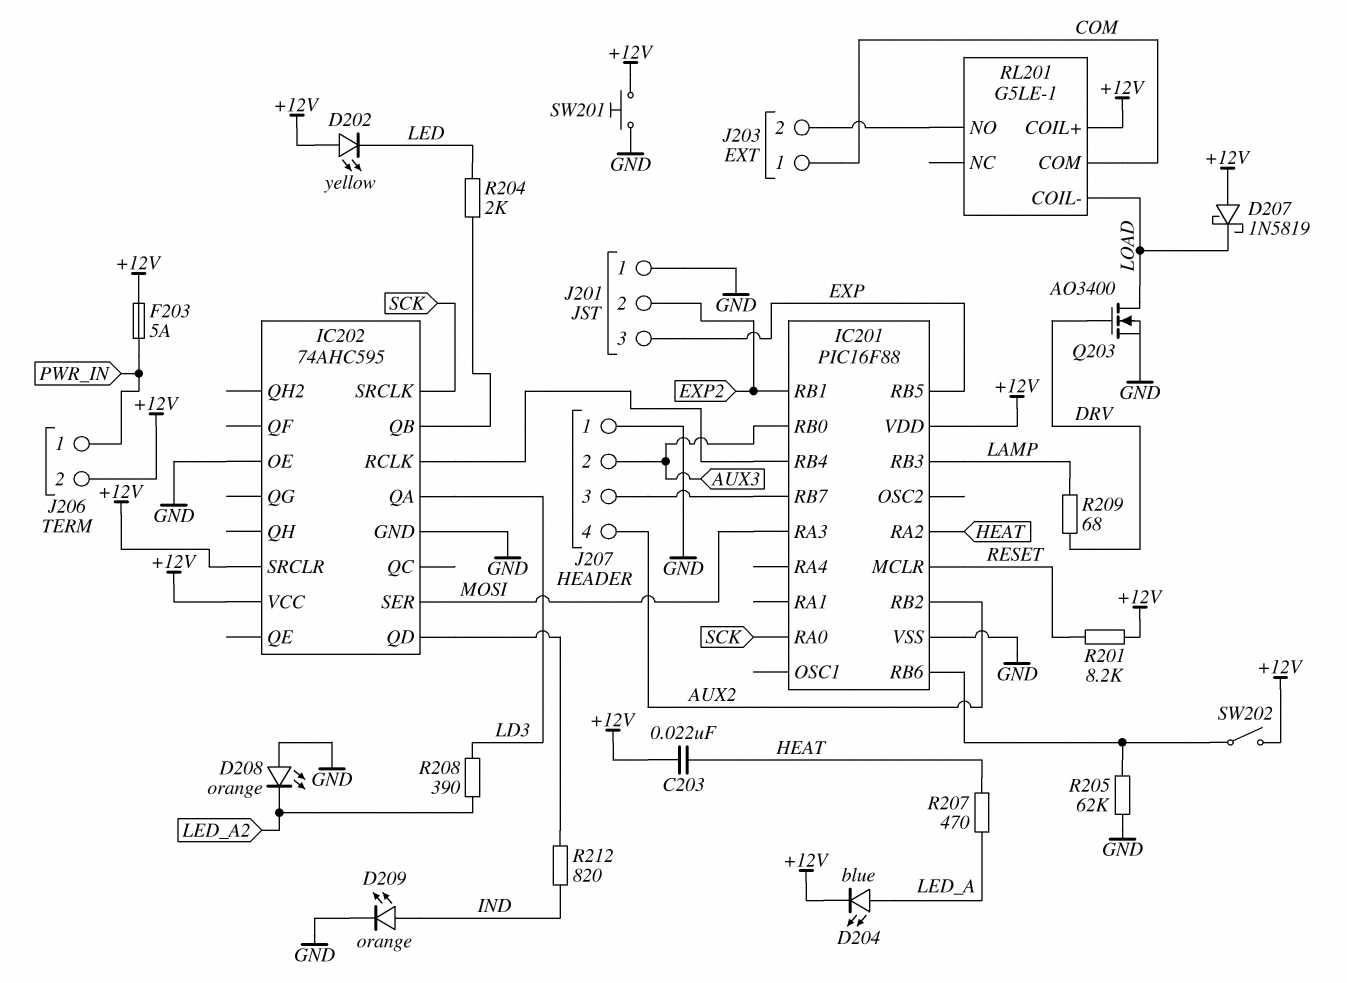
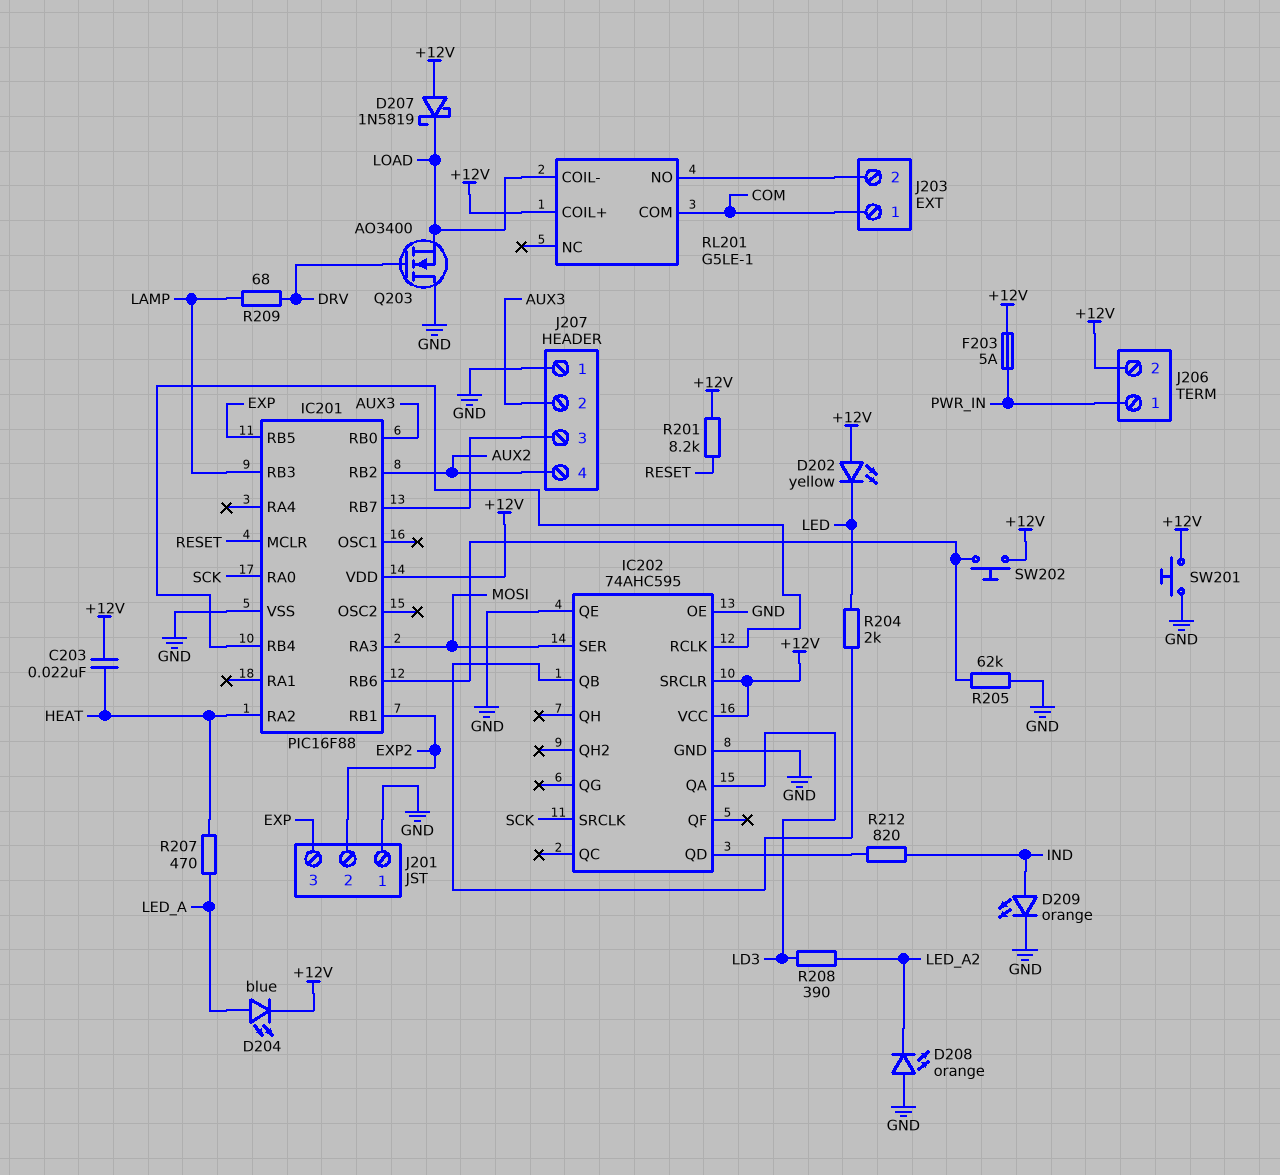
IC202 pin QE: none -> GND
Q203: NMOS AO3400 (G DRV, D LOAD, S GND) -> NMOS AO3400 (G DRV, D GND, S LOAD)
SW202: switch (+12V, IC201/RB6) -> button (+12V, IC201/RB6)

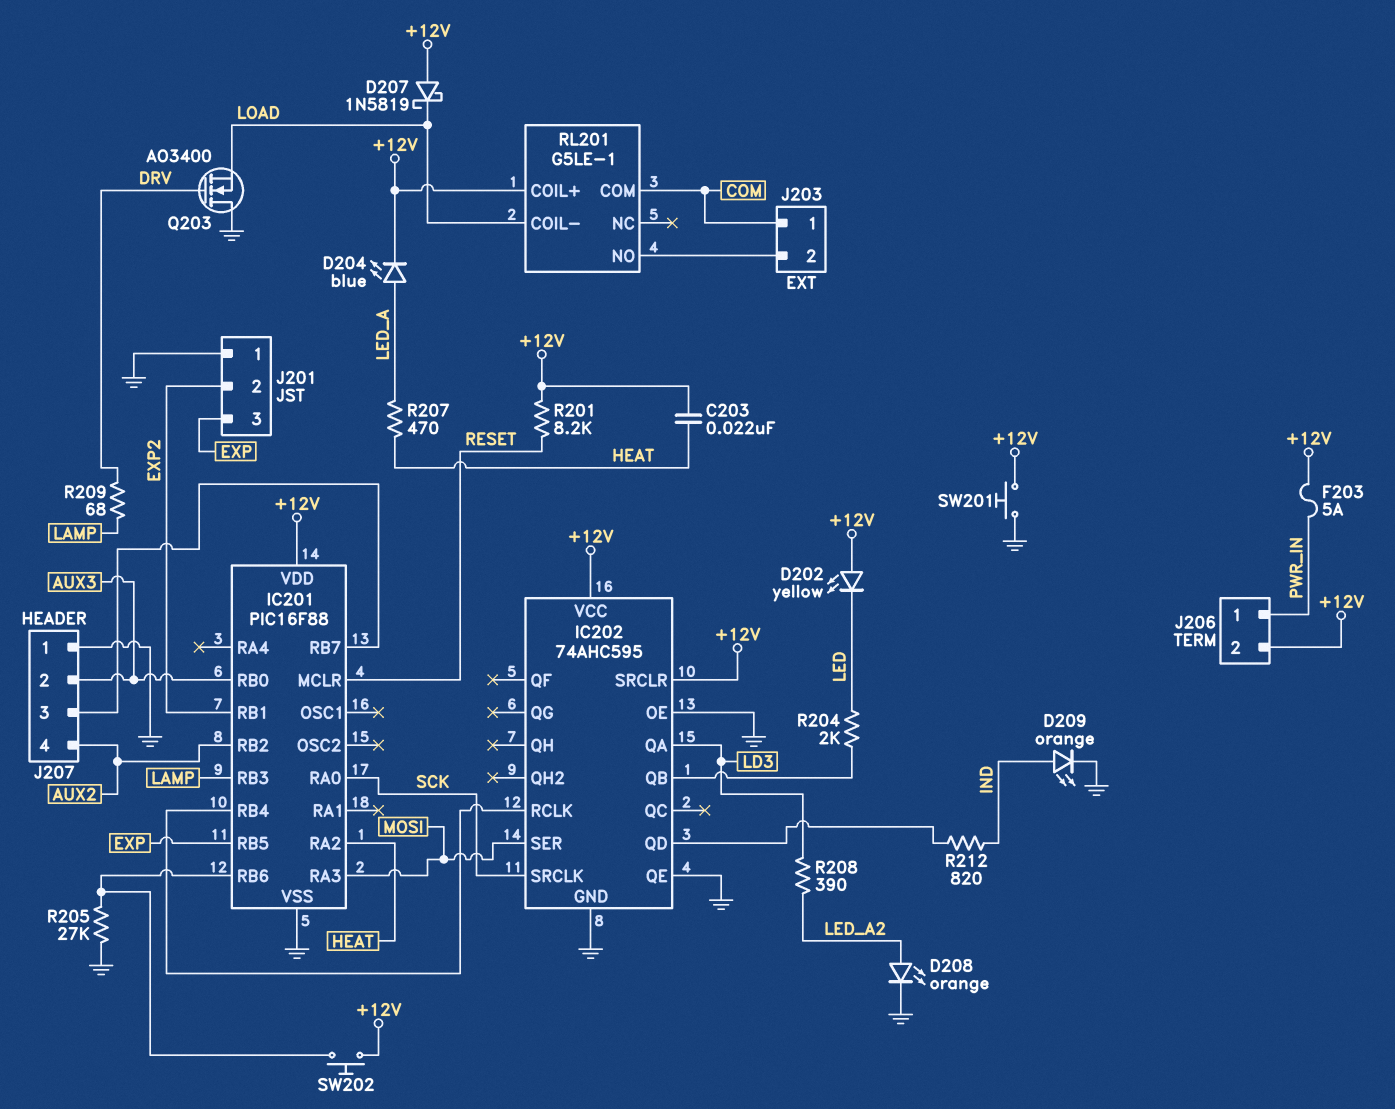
D208: LED orange (A GND, K LED_A2) -> LED orange (A LED_A2, K GND)
R205: 62k (GND, IC201/RB6) -> 27k (GND, IC201/RB6)

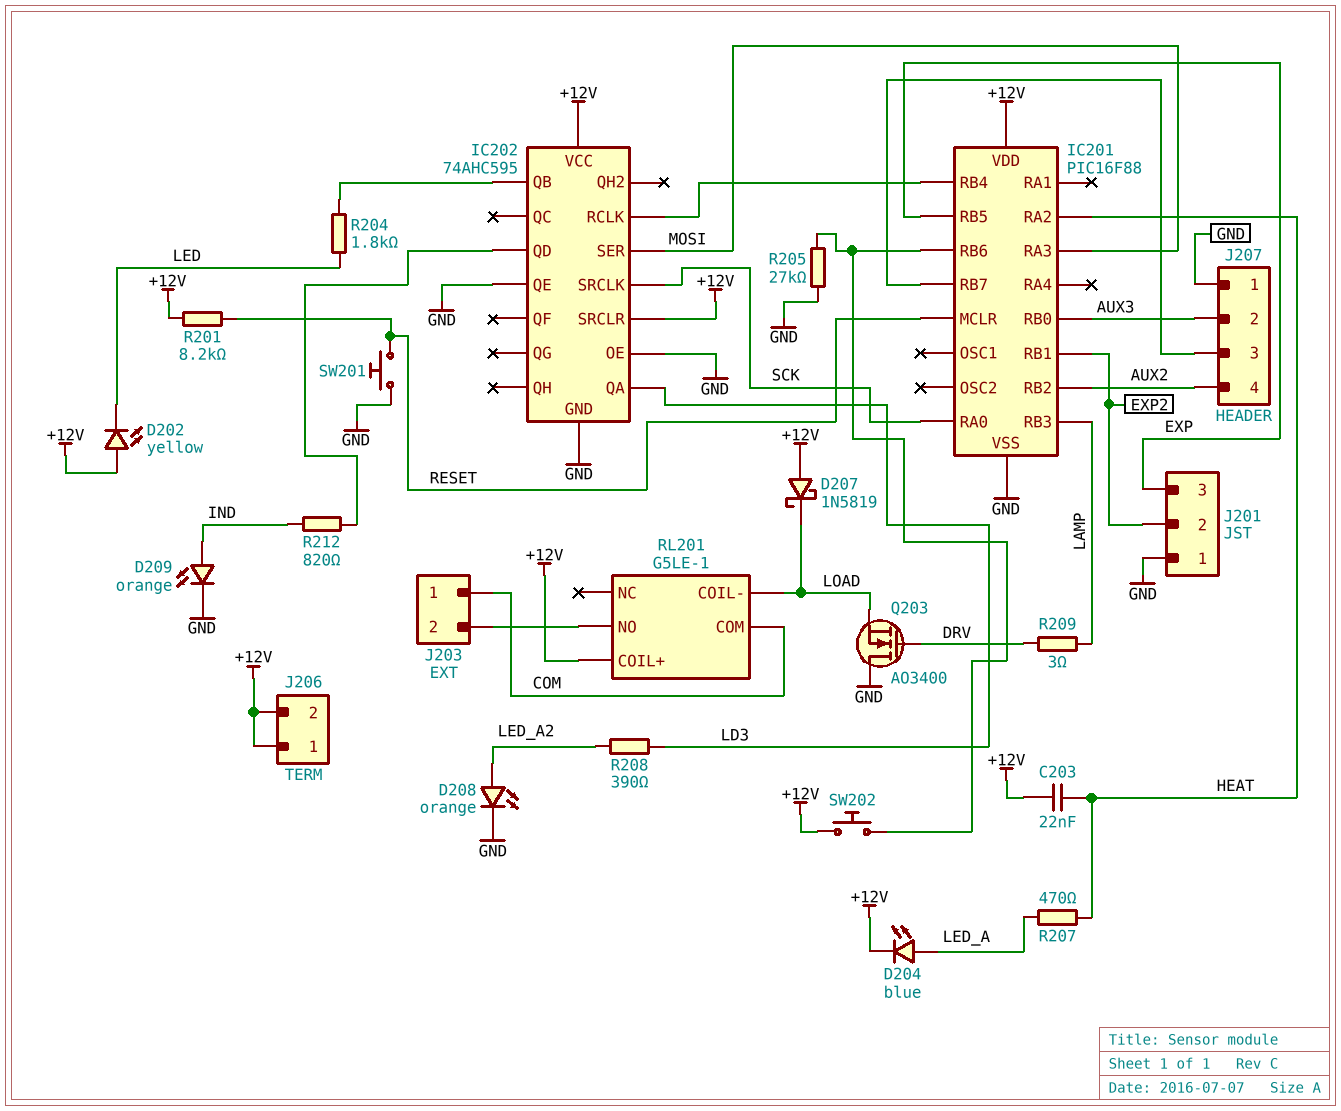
F203: 5A (+12V, PWR_IN) -> none
J206 pin 1: PWR_IN -> +12V
R204: 2k (IC202/QB, LED) -> 1.8k (IC202/QB, LED)
R209: 68 (DRV, LAMP) -> 3 (DRV, LAMP)
SW201: button (+12V, GND) -> button (GND, RESET)

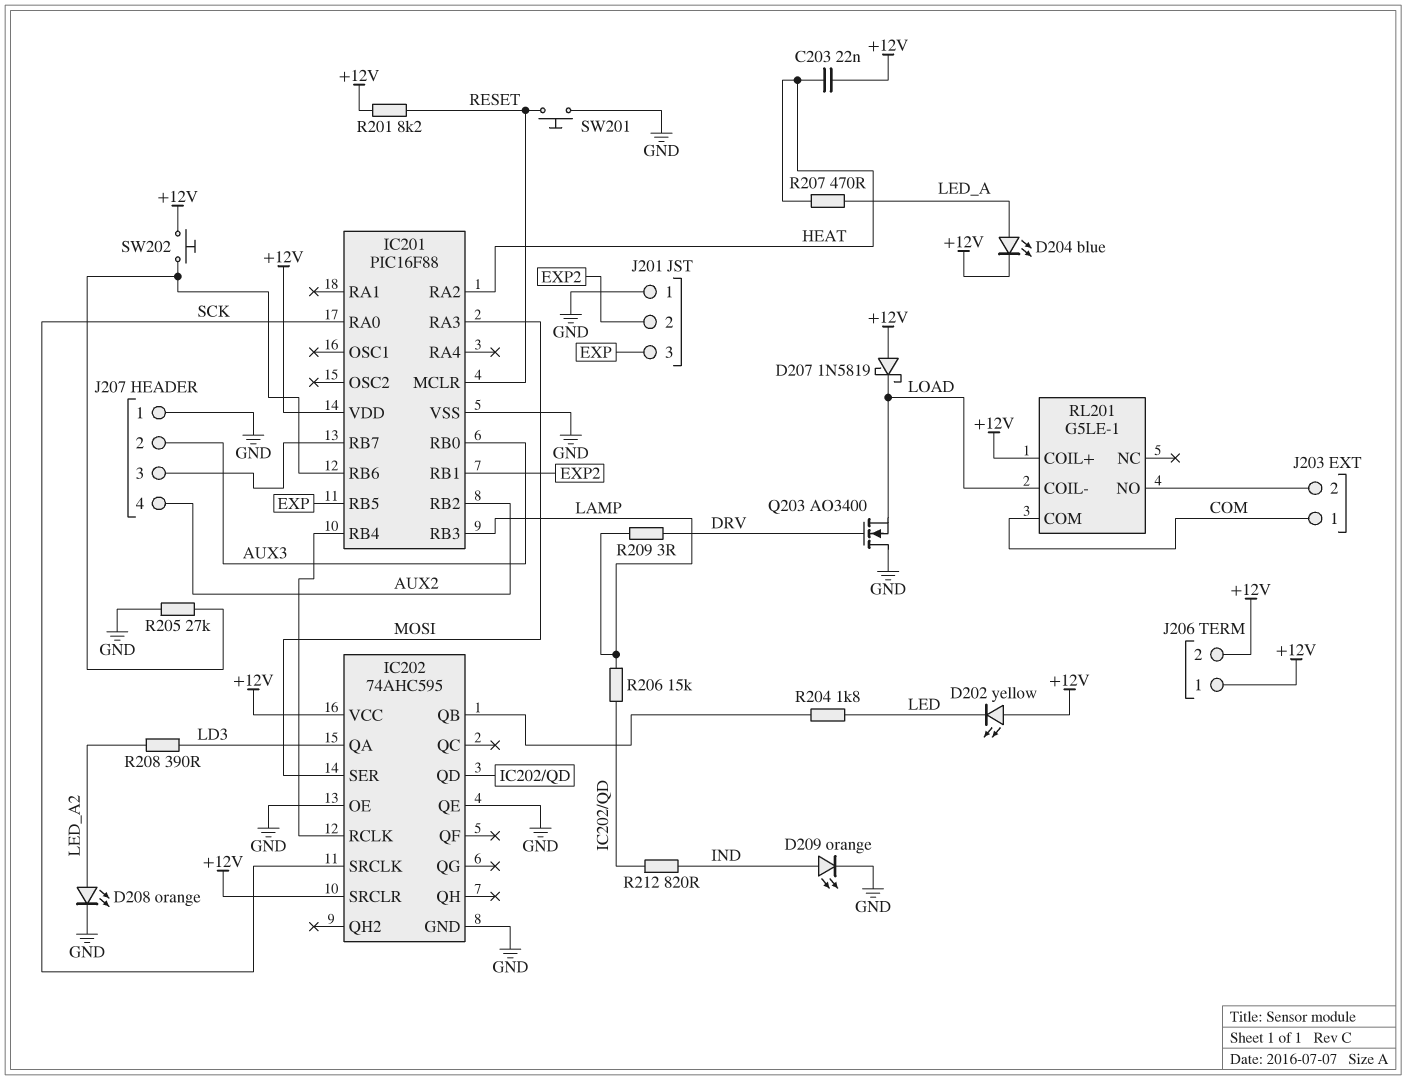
R206: none -> 15k (IC202/QD, LAMP)

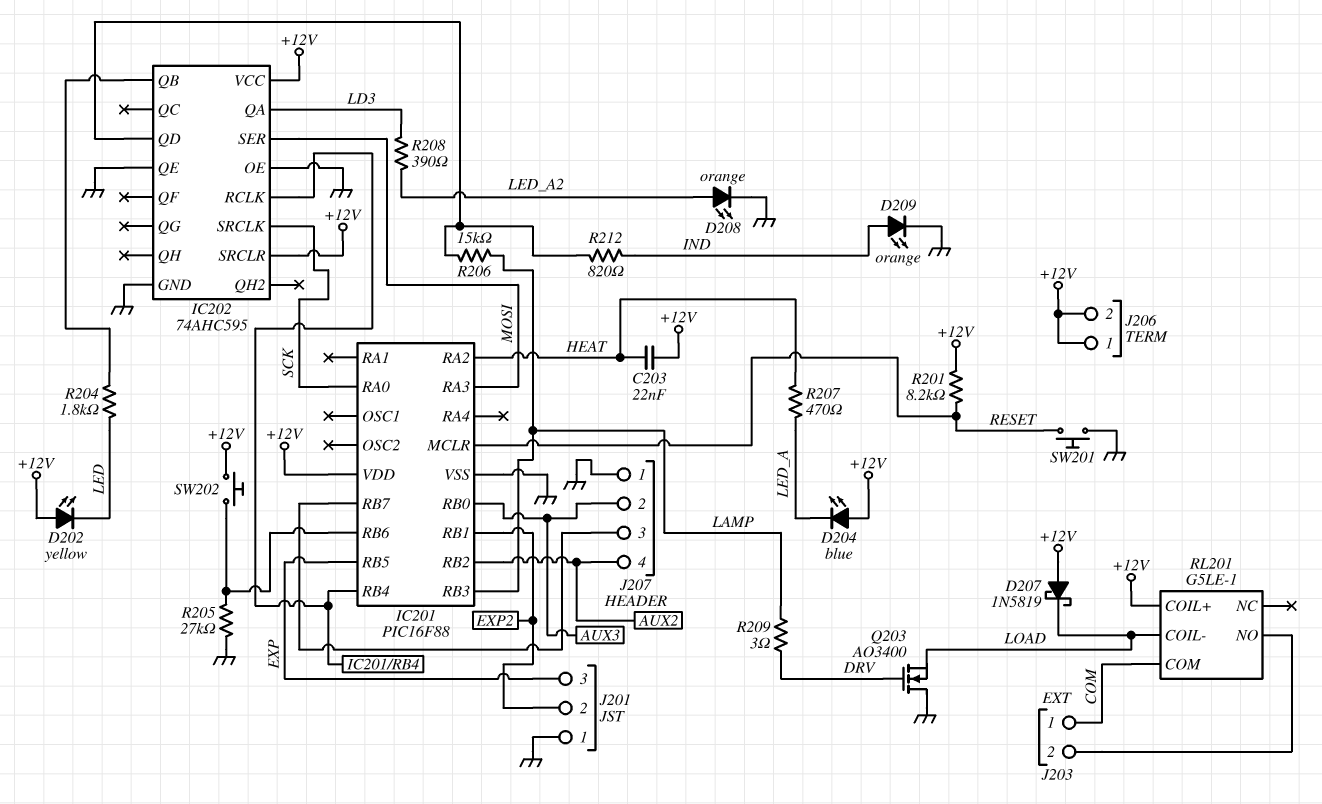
D204: LED blue (A LED_A, K +12V) -> LED blue (A +12V, K LED_A)

